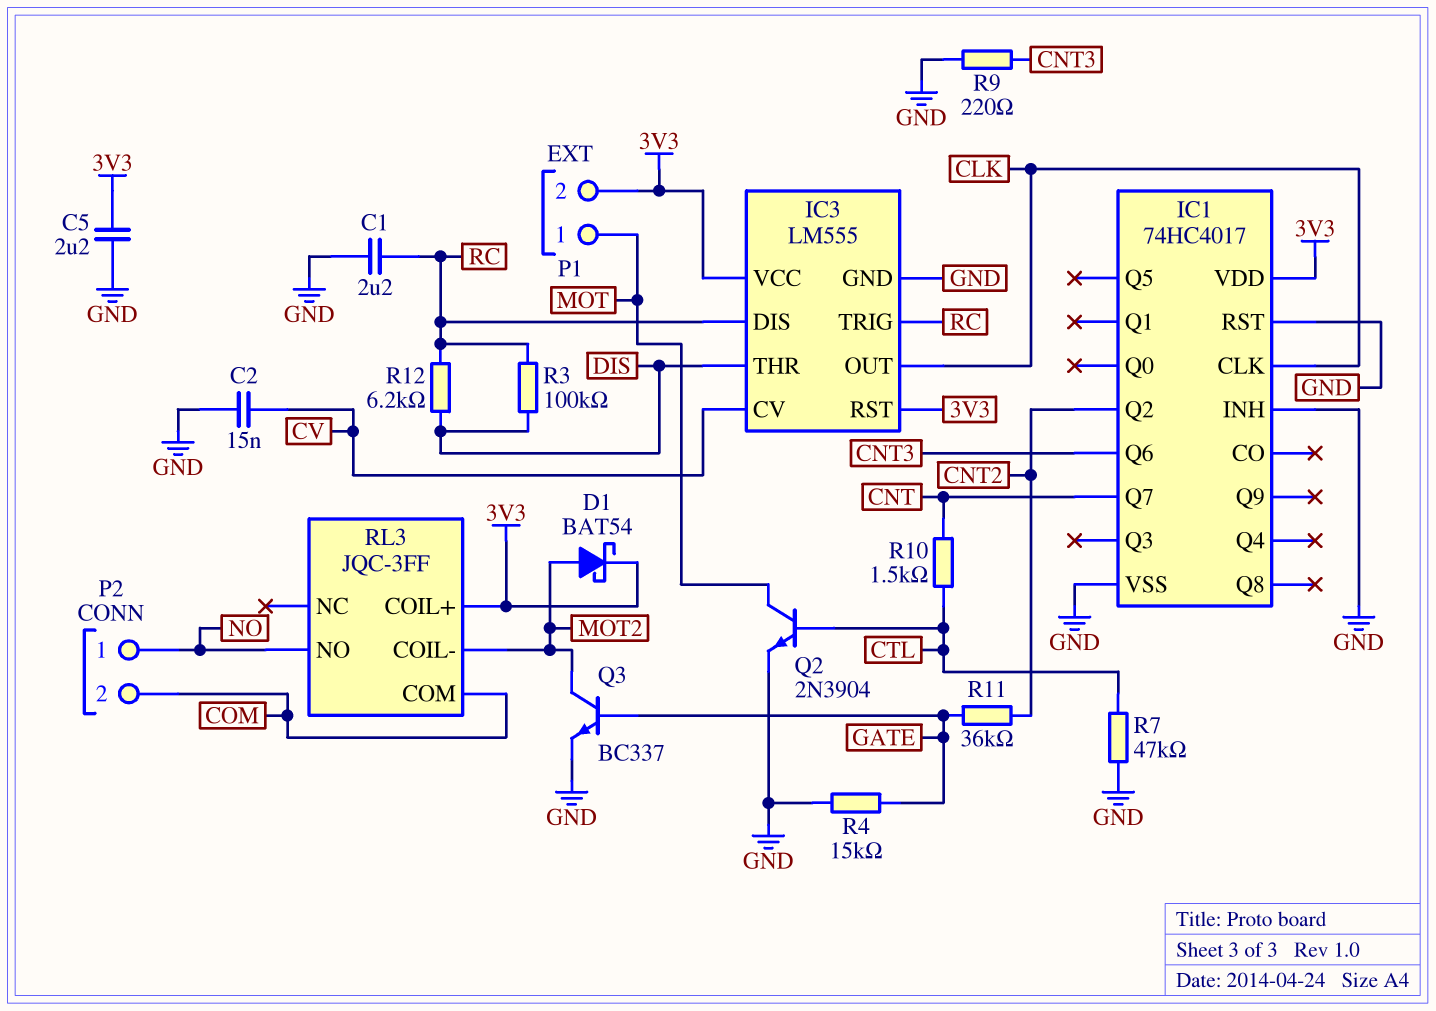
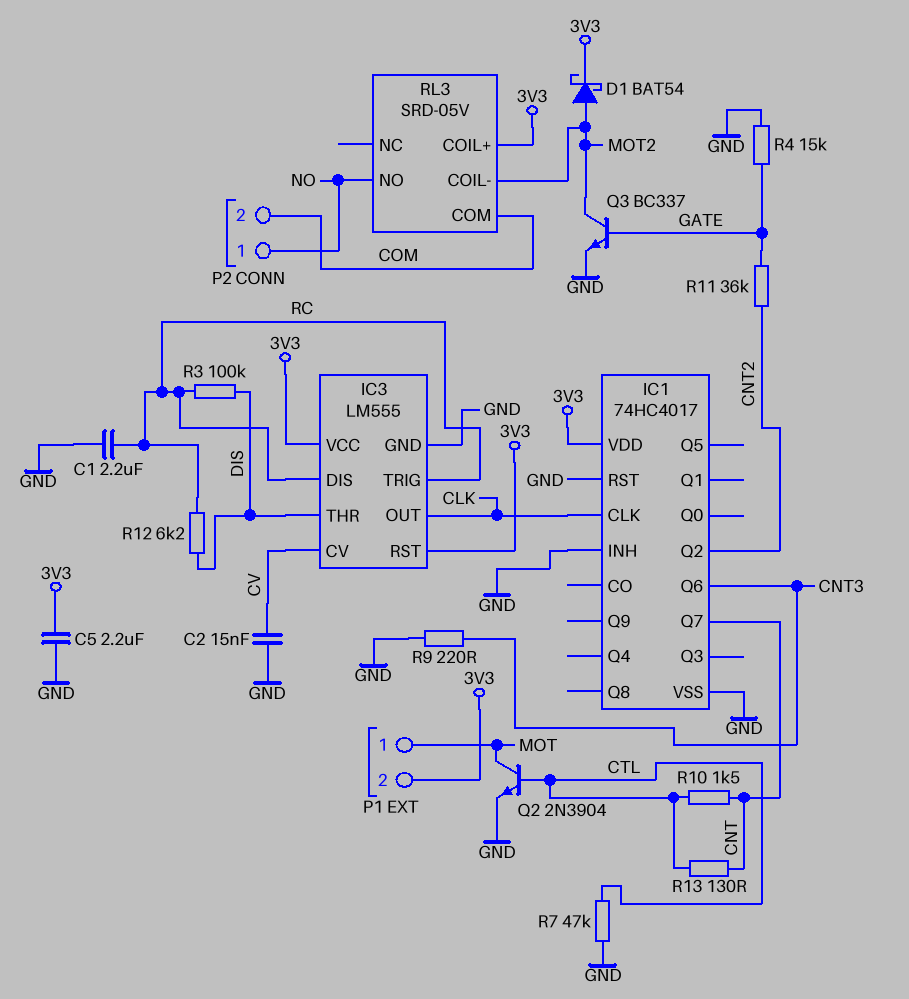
R13: none -> 130 (CNT, CTL)
RL3: JQC-3FF -> SRD-05V

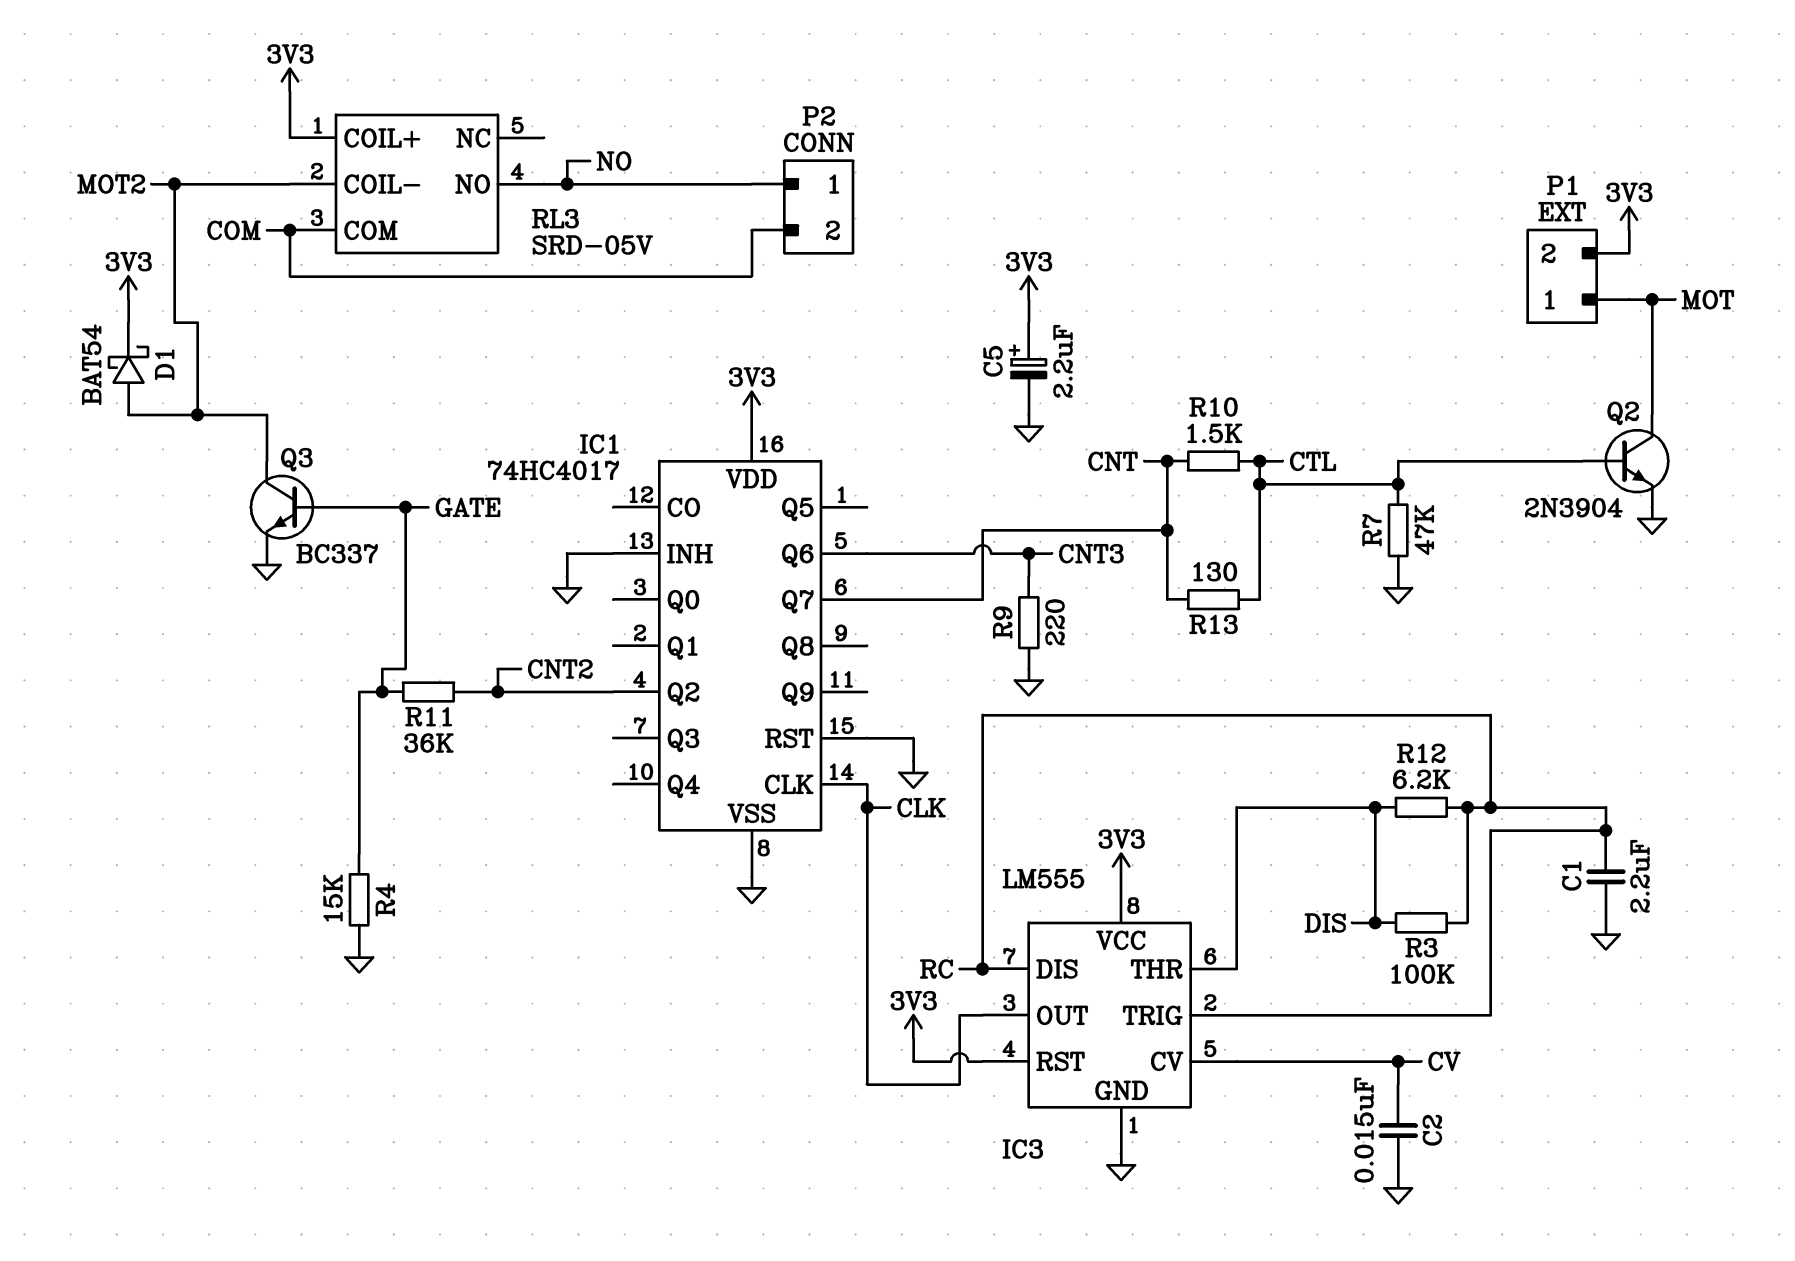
C5: 2.2uF (3V3, GND) -> 2.2uF (plus 3V3, minus GND)

